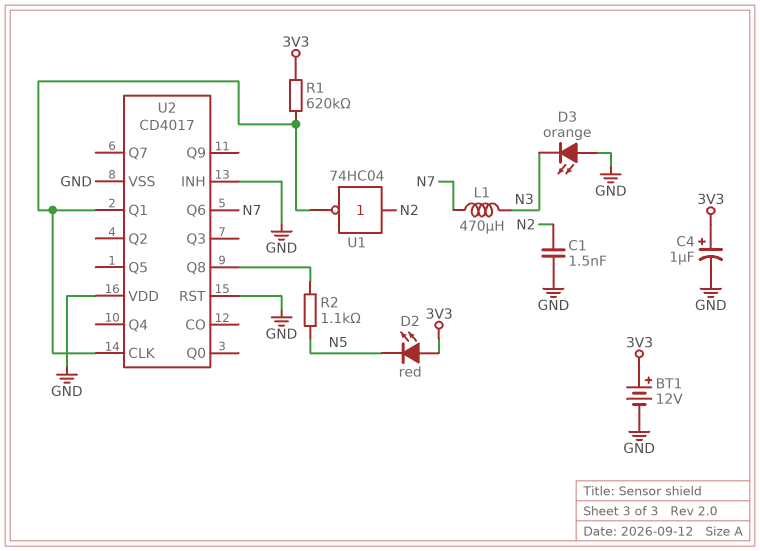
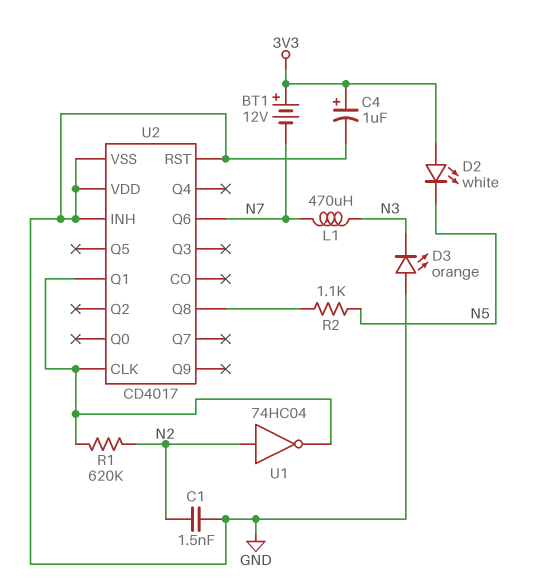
BT1: 12V (plus 3V3, minus GND) -> 12V (plus 3V3, minus N7)
D2: LED red (A 3V3, K N5) -> LED white (A 3V3, K N5)
R1: 620k (3V3, U2/CLK) -> 620k (N2, U2/CLK)

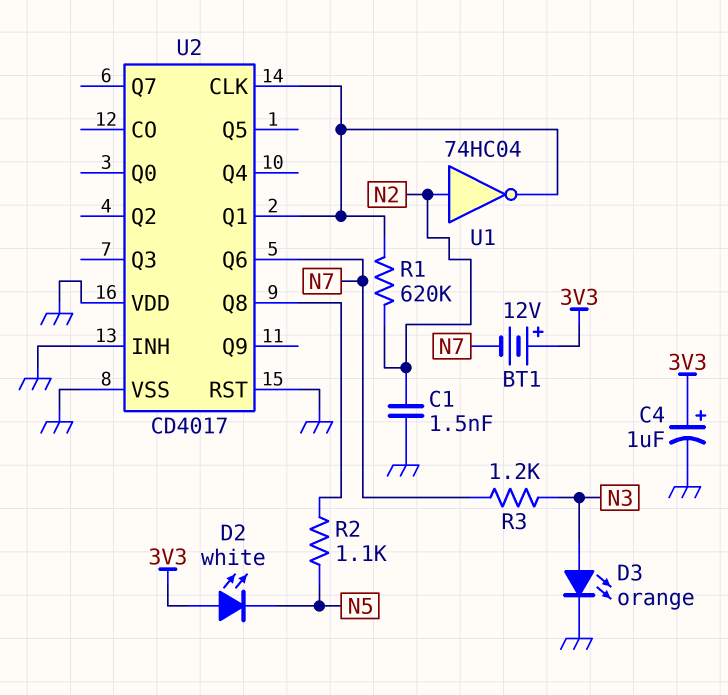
D3: LED orange (A GND, K N3) -> LED orange (A N3, K GND)
L1: 470uH (N3, N7) -> none
R3: none -> 1.2k (N3, N7)

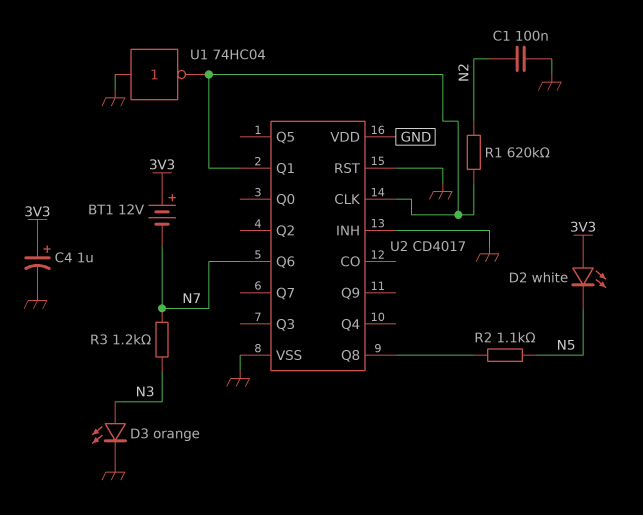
C1: 1.5nF (GND, N2) -> 100nF (GND, N2)
U1: NOT 74HC04 (in N2, out U2/CLK) -> NOT 74HC04 (in GND, out U2/CLK)

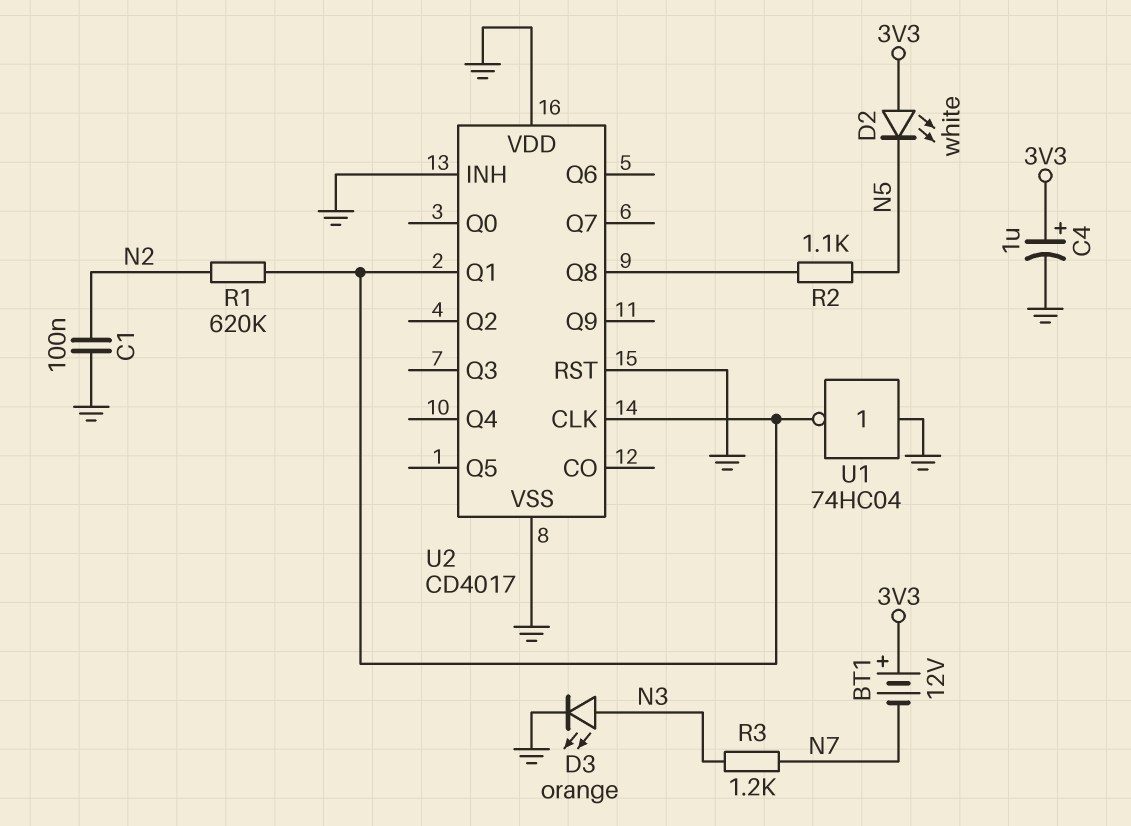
U2 pin Q6: N7 -> none

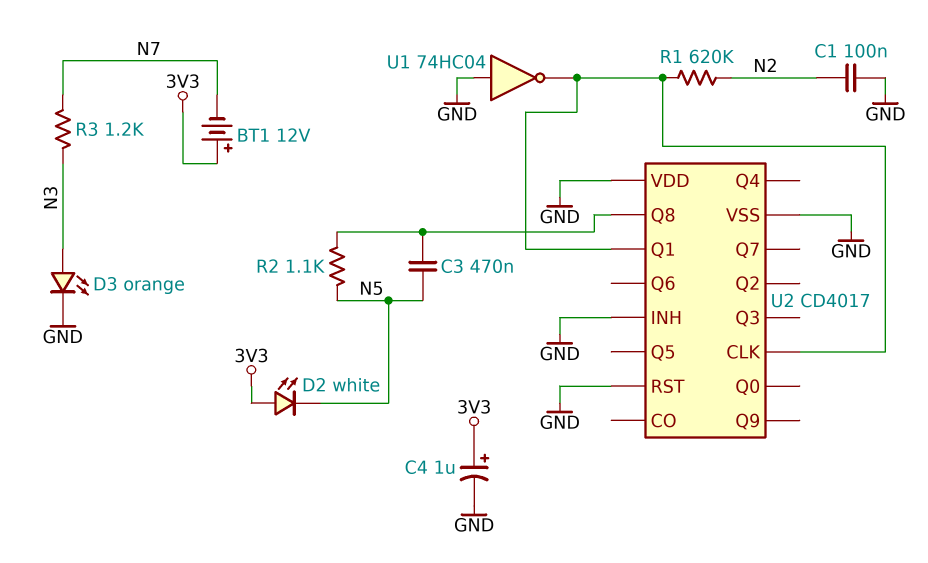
C3: none -> 470nF (N5, U2/Q8)

